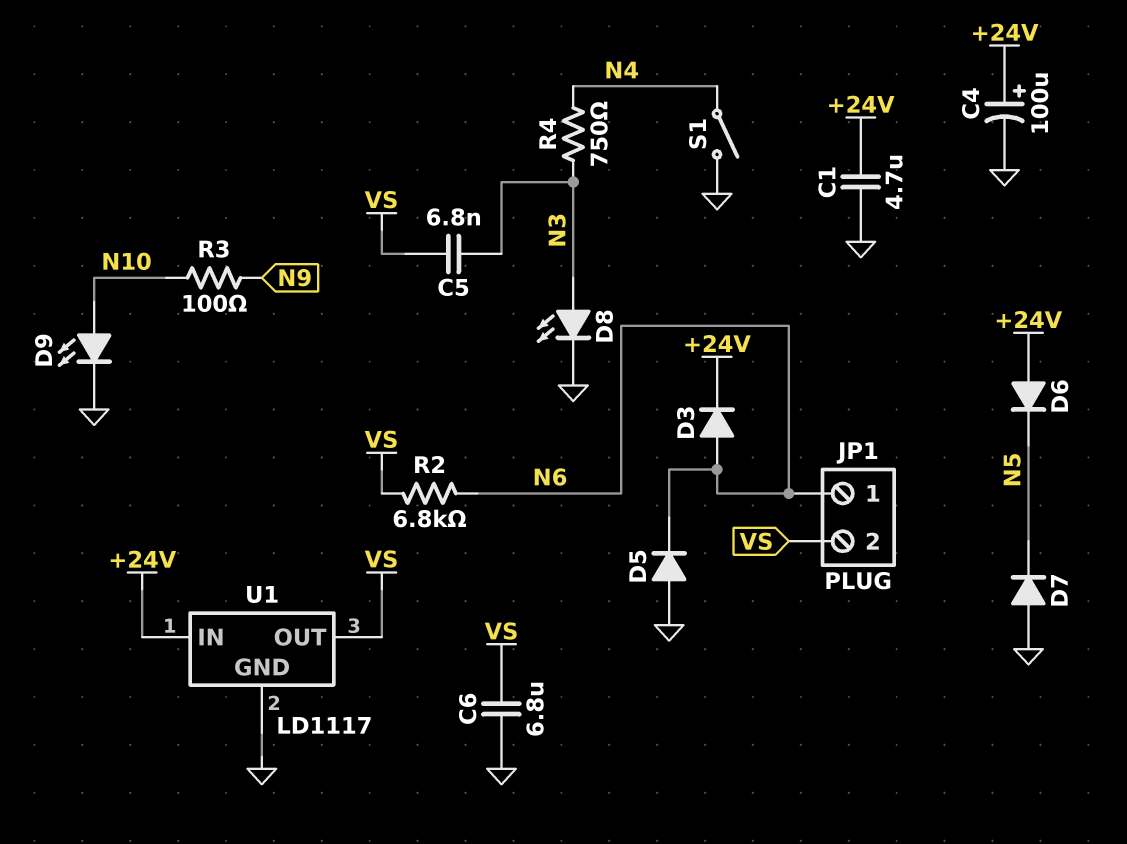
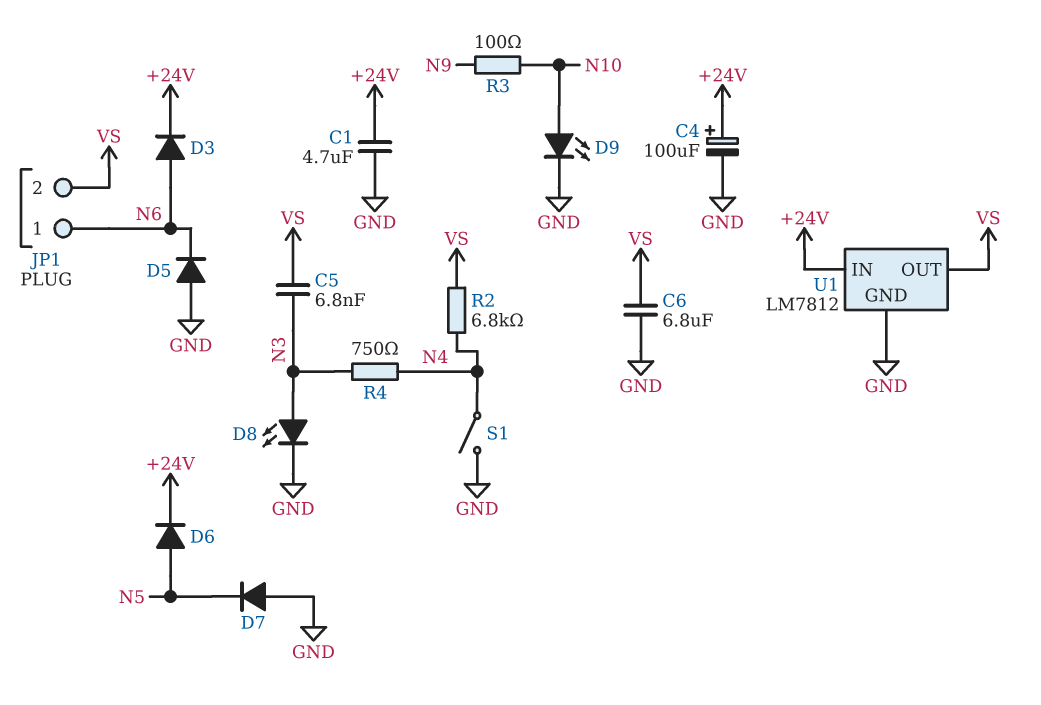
D6: diode (A +24V, K N5) -> diode (A N5, K +24V)
R2: 6.8k (N6, VS) -> 6.8k (N4, VS)
U1: LD1117 -> LM7812

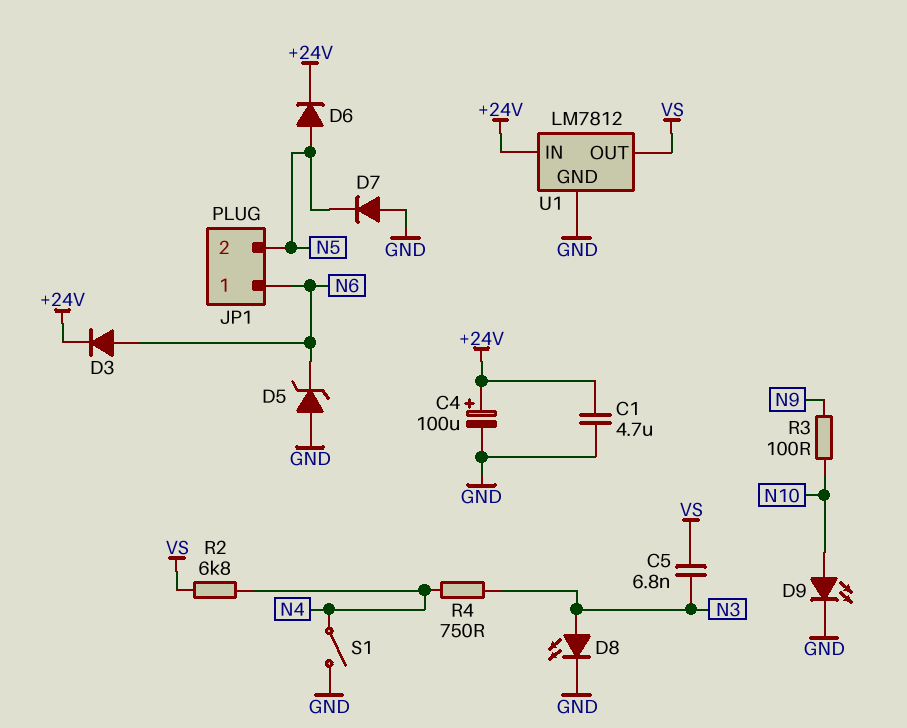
C6: 6.8uF (GND, VS) -> none
D5: diode (A GND, K N6) -> zener (A GND, K N6)
JP1 pin 2: VS -> N5

